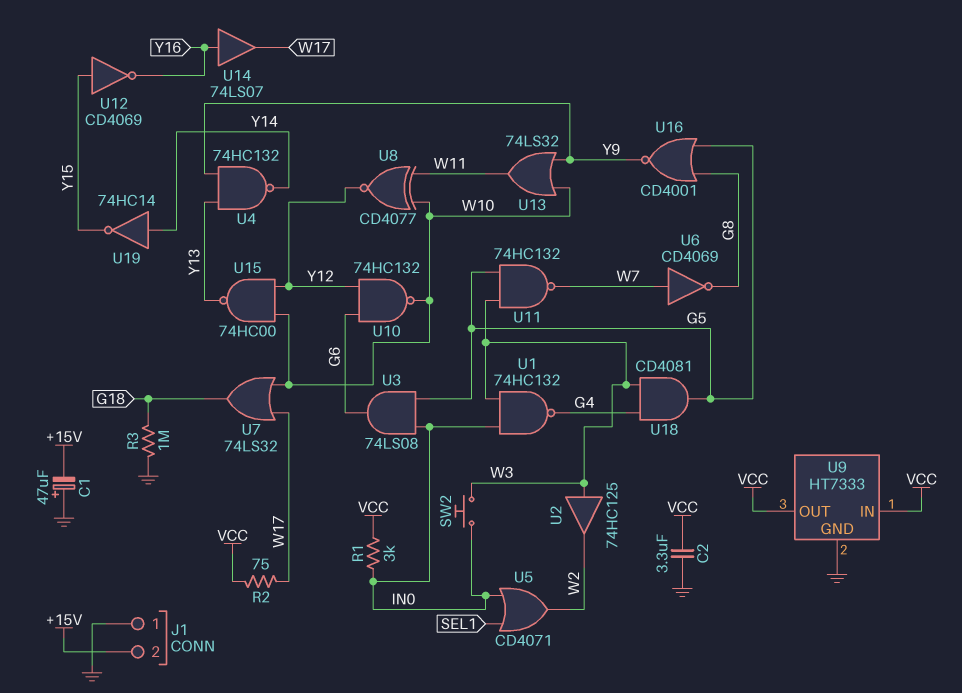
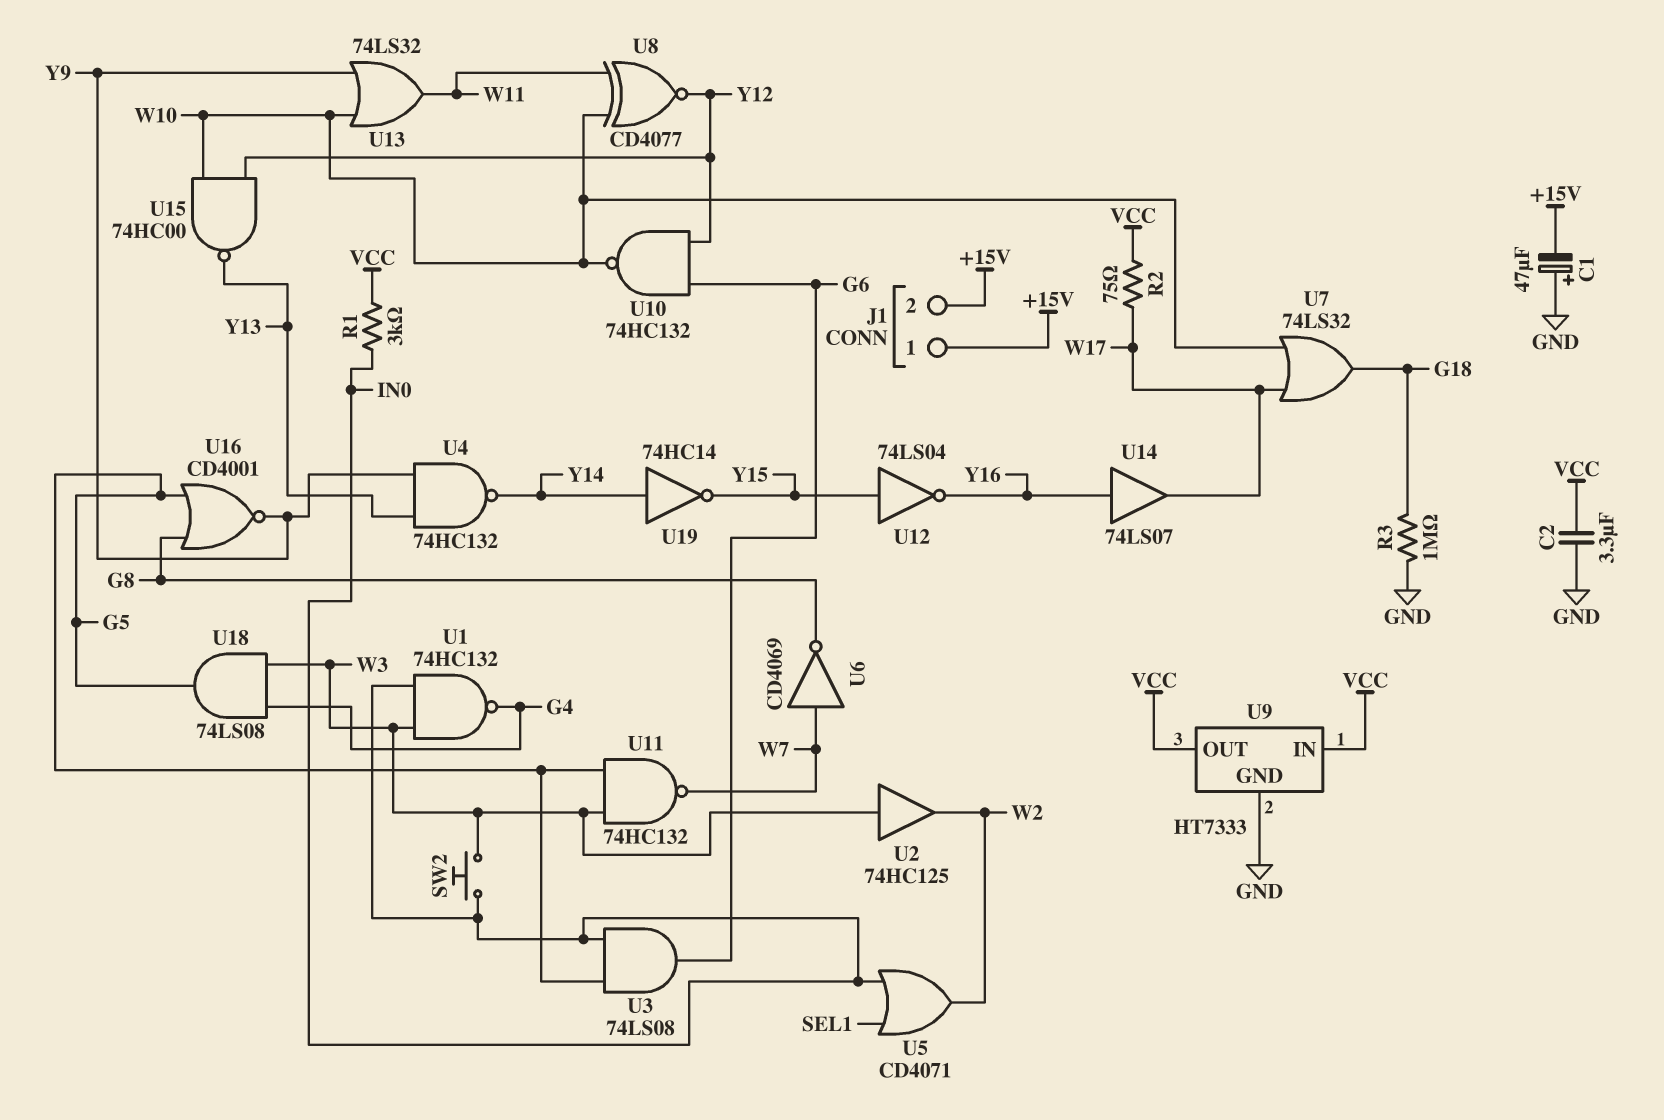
J1 pin 1: GND -> +15V
U12: NOT CD4069 (in Y15, out Y16) -> NOT 74LS04 (in Y15, out Y16)
U18: AND CD4081 (in G4, in W3, out G5) -> AND 74LS08 (in G4, in W3, out G5)

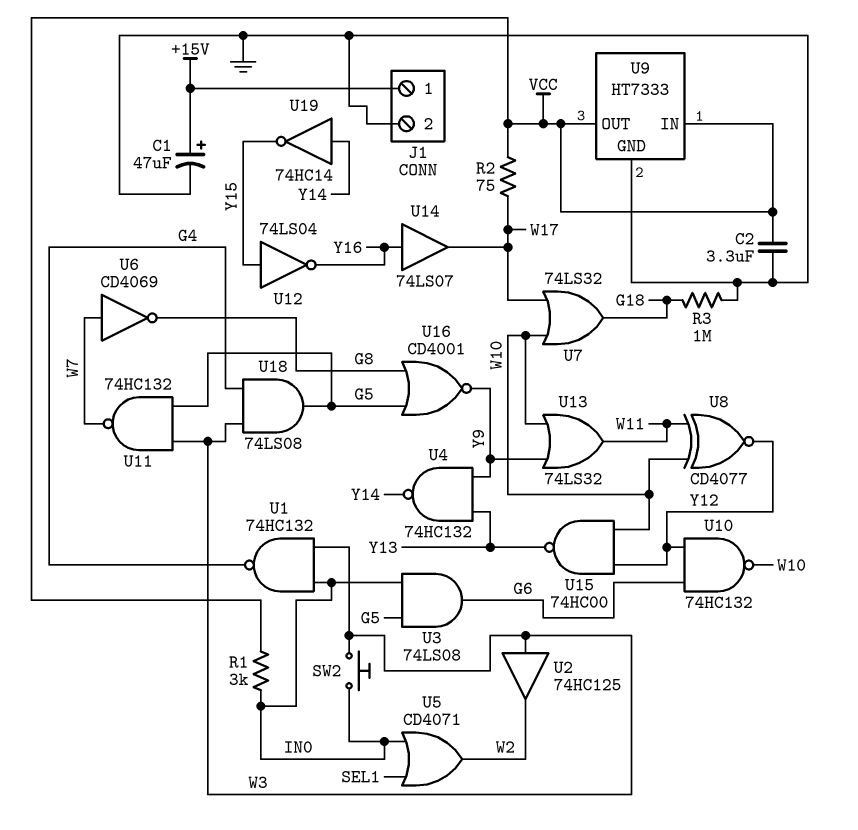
C1: 47uF (plus GND, minus +15V) -> 47uF (plus +15V, minus GND)
J1 pin 2: +15V -> GND

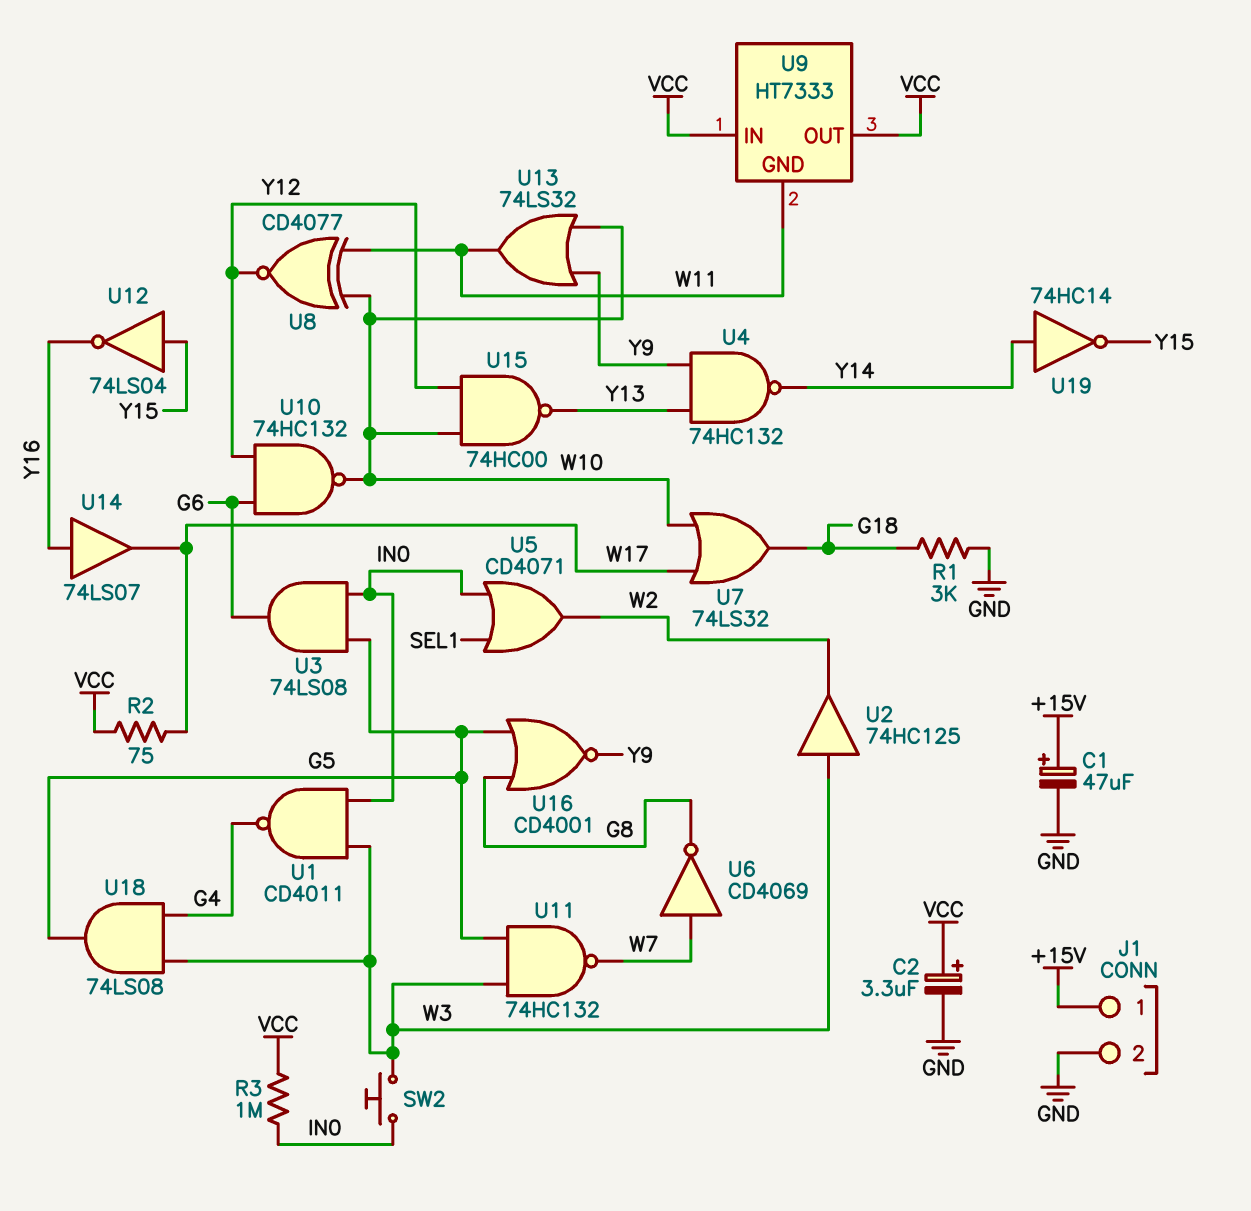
C2: 3.3uF (GND, VCC) -> 3.3uF (plus VCC, minus GND)
R1: 3k (IN0, VCC) -> 3k (G18, GND)
R3: 1M (G18, GND) -> 1M (IN0, VCC)
U1: NAND 74HC132 (in IN0, in W3, out G4) -> NAND CD4011 (in IN0, in W3, out G4)
U9 pin GND: GND -> W11

